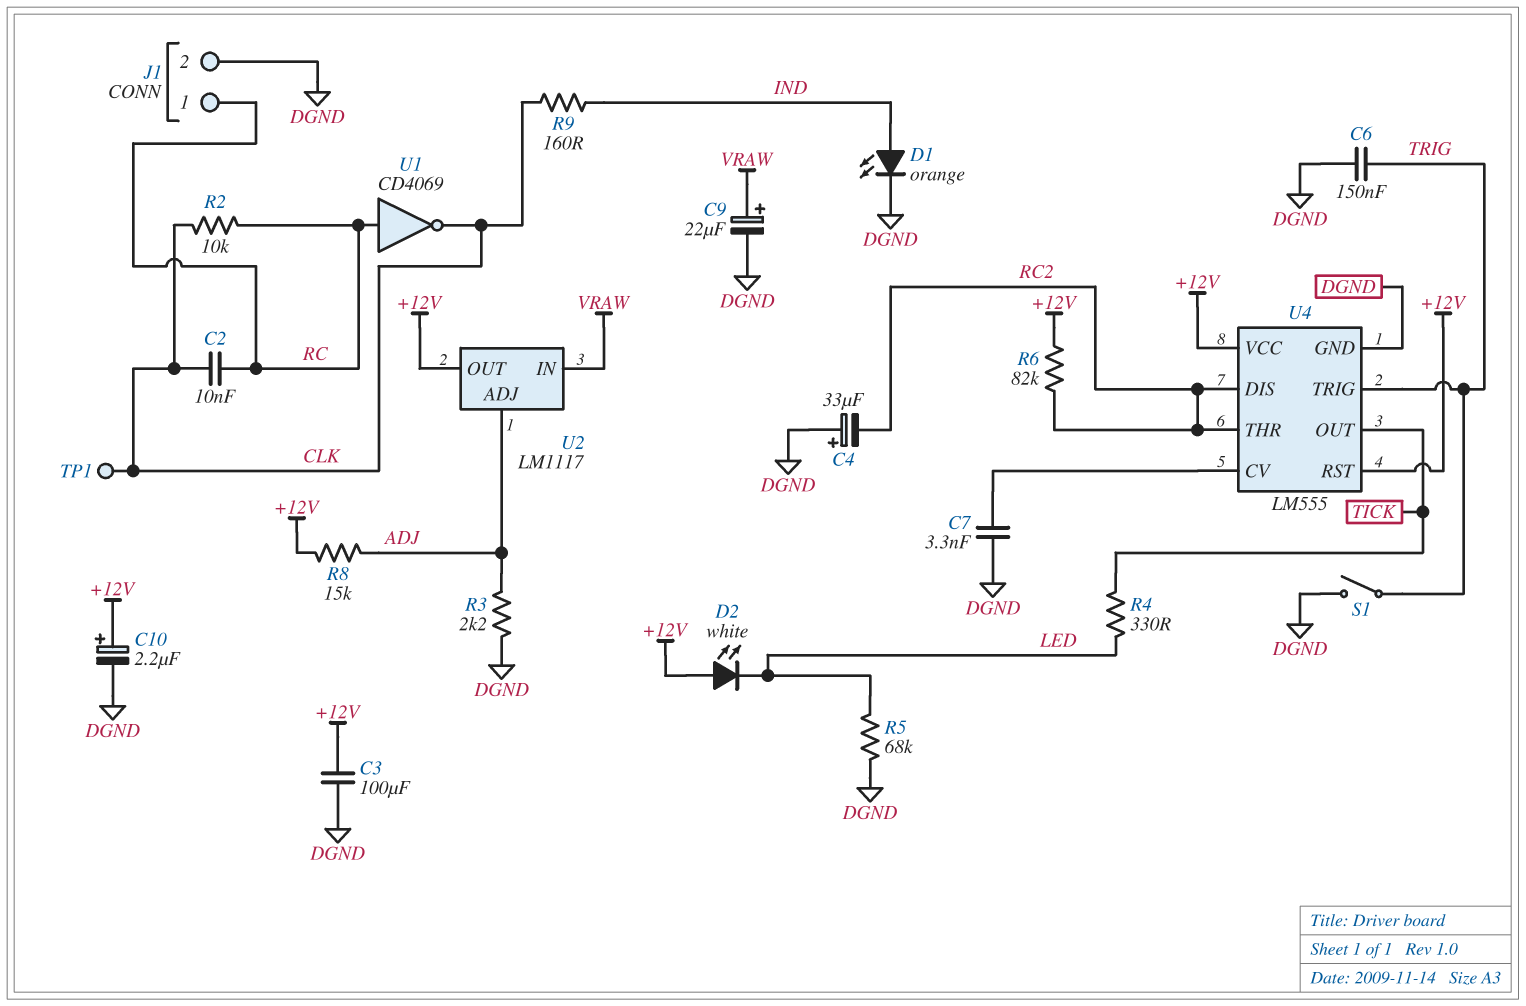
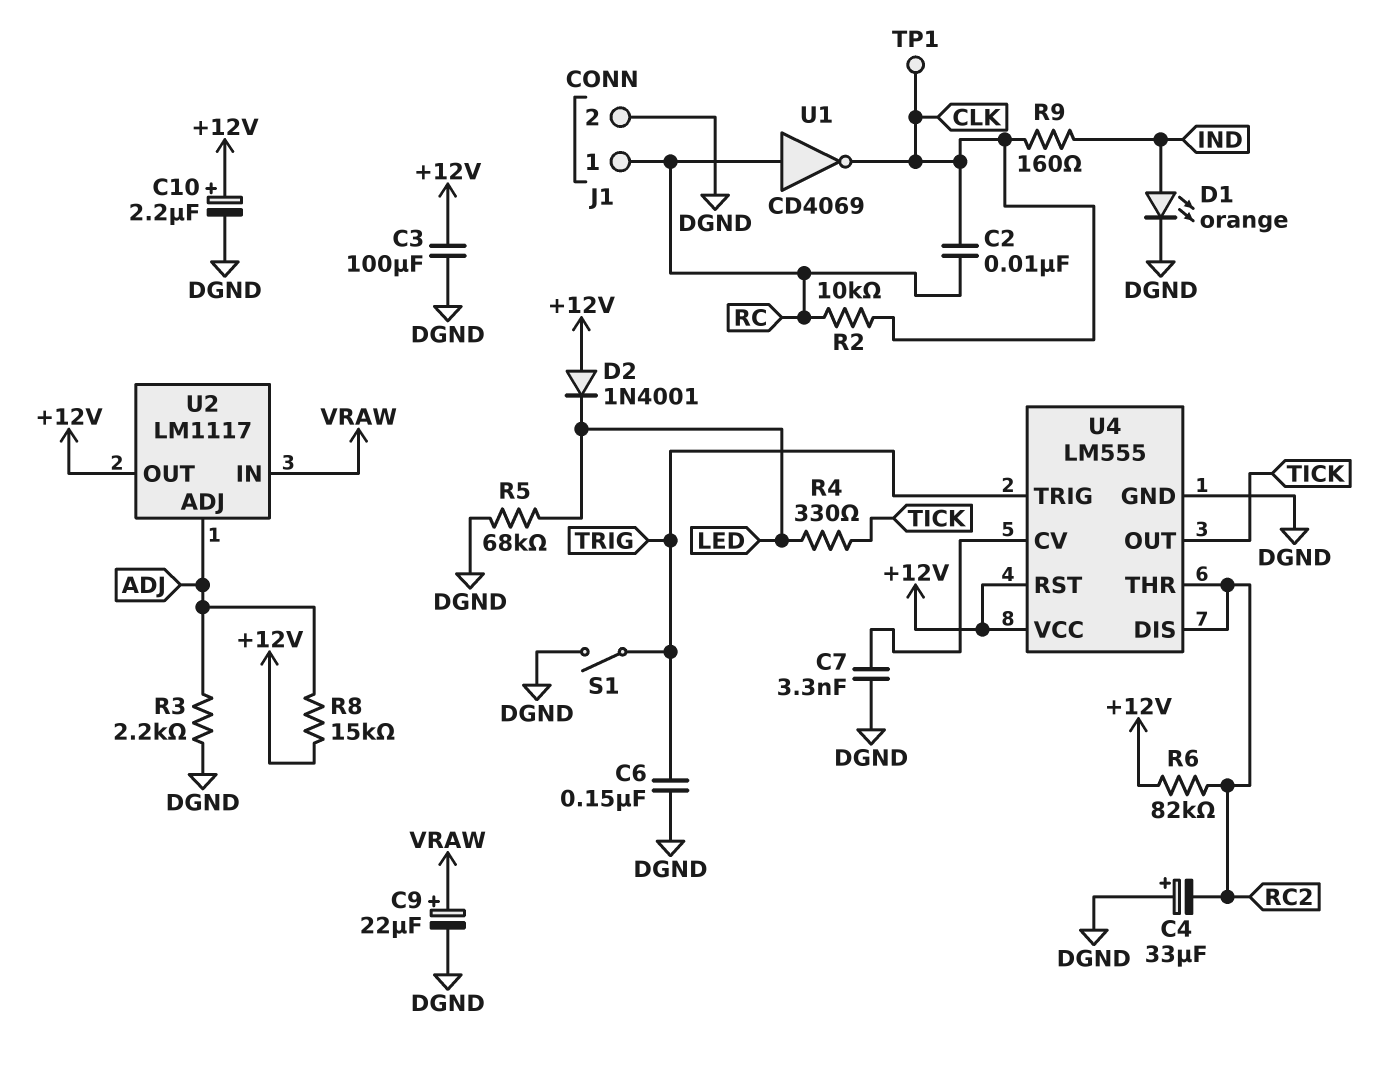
D2: LED white (A +12V, K LED) -> diode 1N4001 (A +12V, K LED)

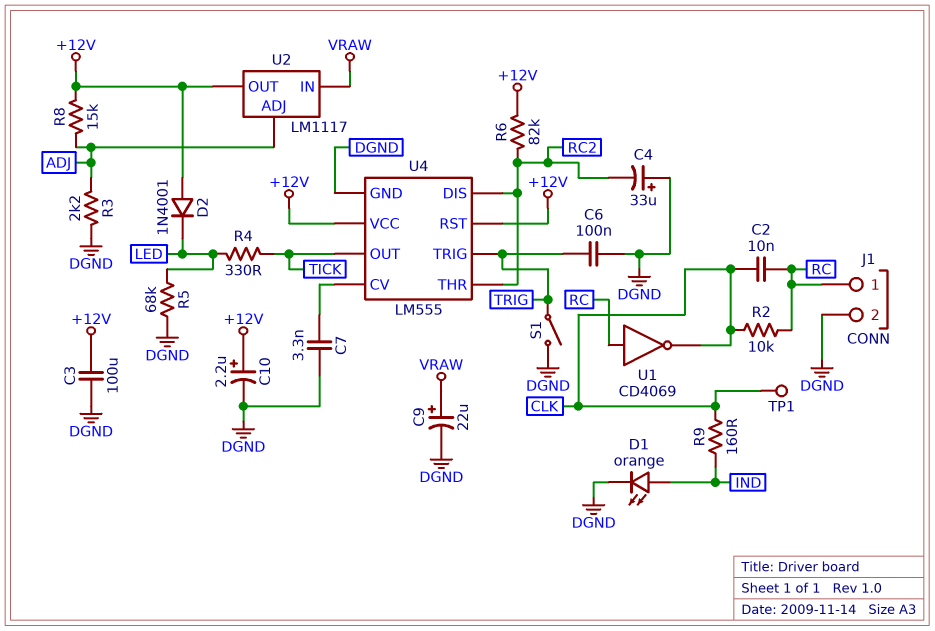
C6: 150nF (DGND, TRIG) -> 100nF (DGND, TRIG)

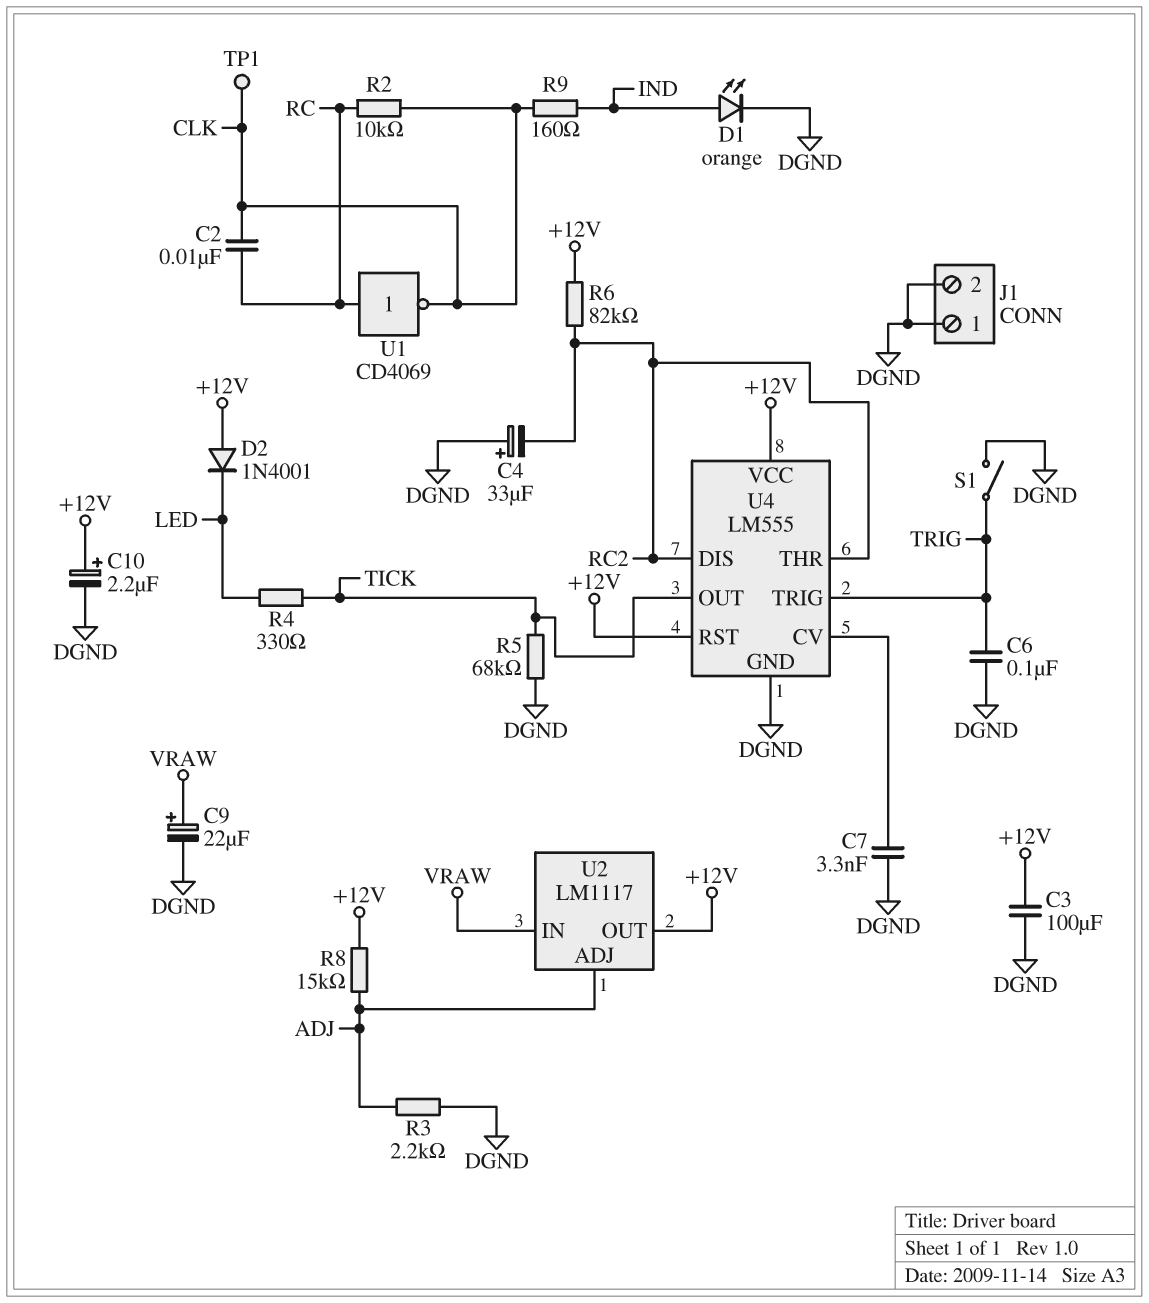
J1 pin 1: RC -> DGND
R5: 68k (DGND, LED) -> 68k (DGND, TICK)

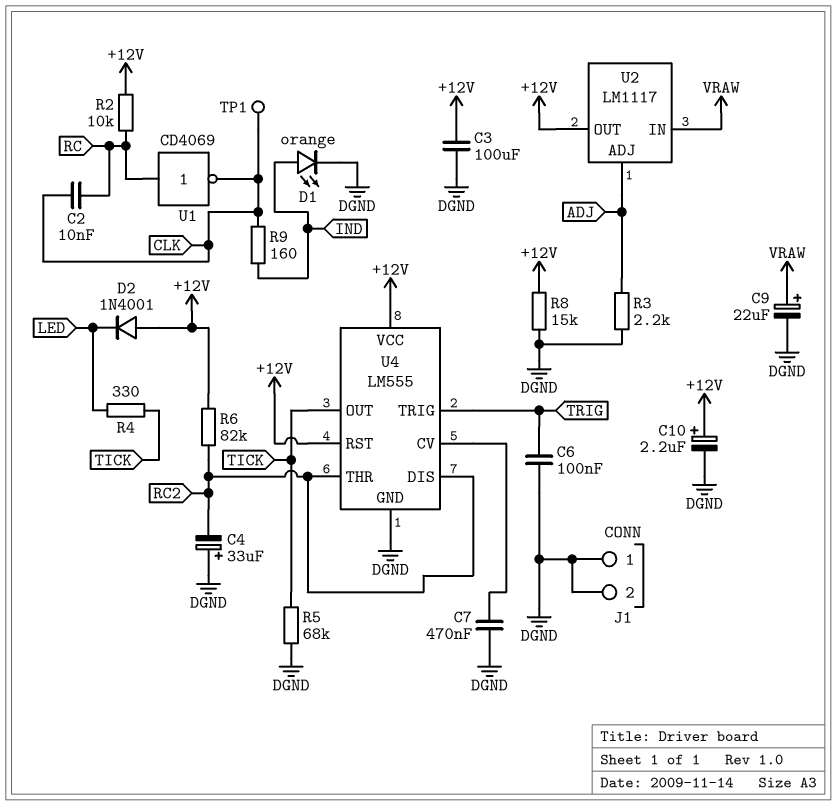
C7: 3.3nF (DGND, U4/CV) -> 470nF (DGND, U4/CV)
R2: 10k (CLK, RC) -> 10k (+12V, RC)
R8: 15k (+12V, ADJ) -> 15k (+12V, DGND)
S1: switch (DGND, TRIG) -> none

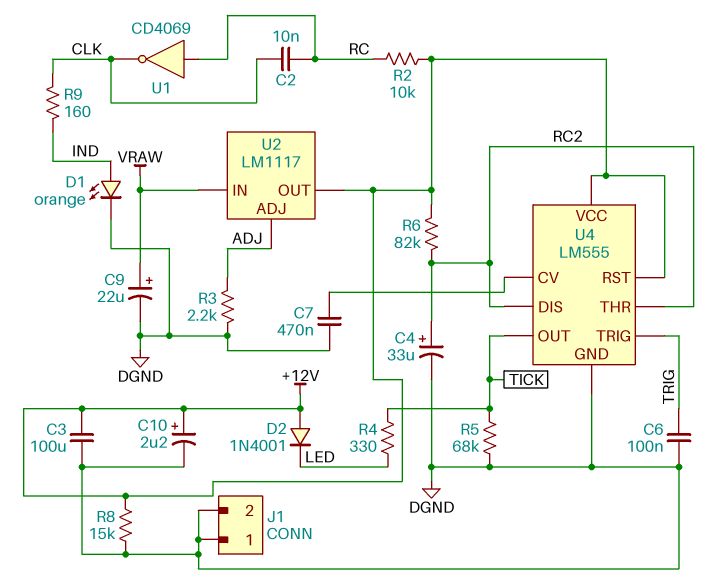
C4: 33uF (plus DGND, minus RC2) -> 33uF (plus RC2, minus DGND)
TP1: test point (CLK) -> none

